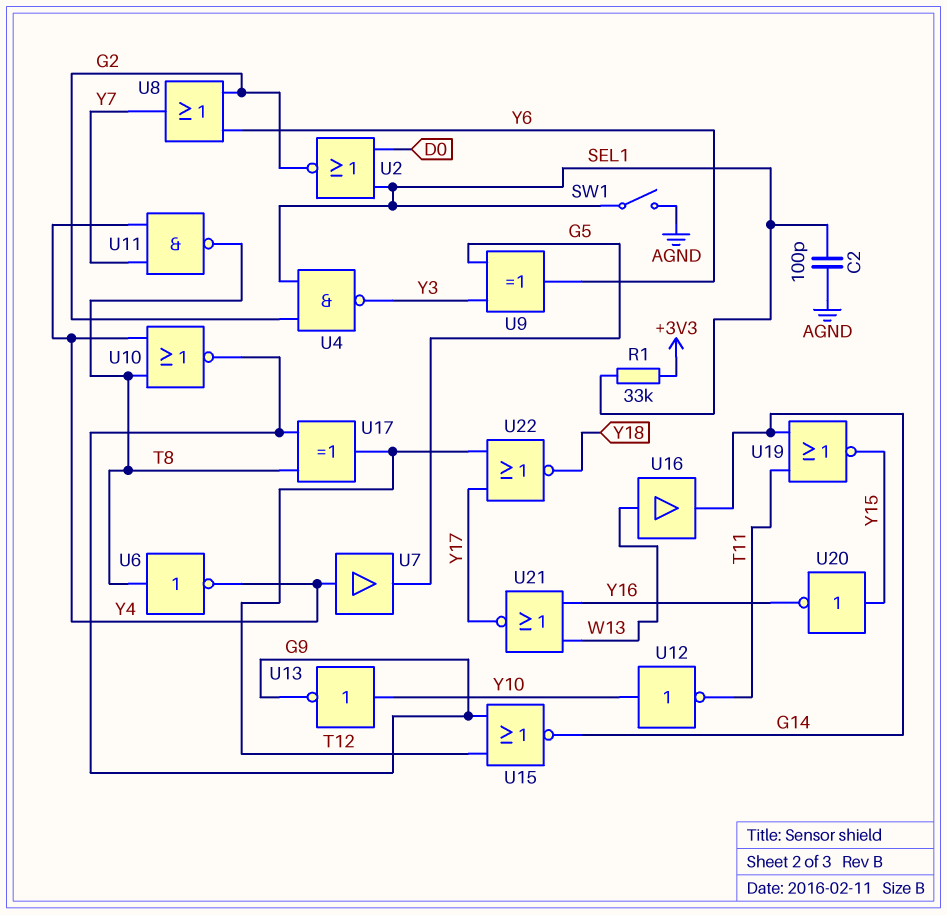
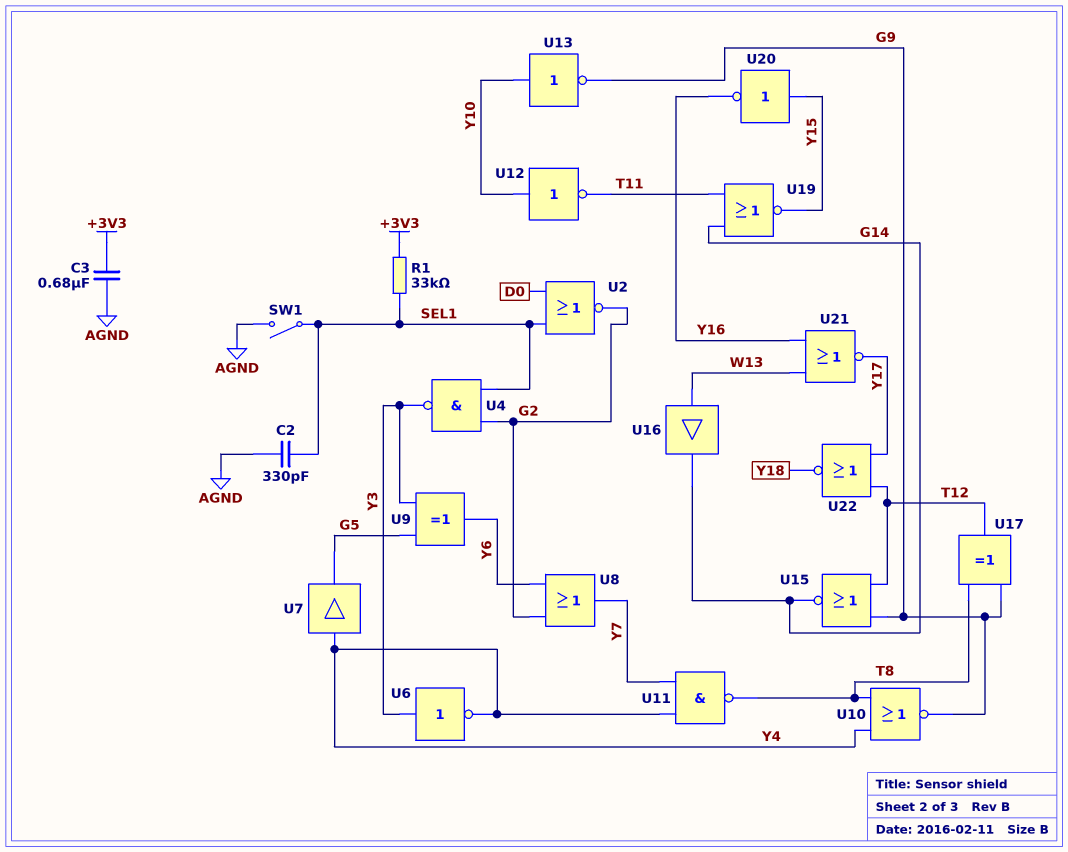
C2: 100pF (AGND, SEL1) -> 330pF (AGND, SEL1)
C3: none -> 680nF (+3V3, AGND)
U6: NOT (in T8, out Y4) -> NOT (in Y3, out Y4)

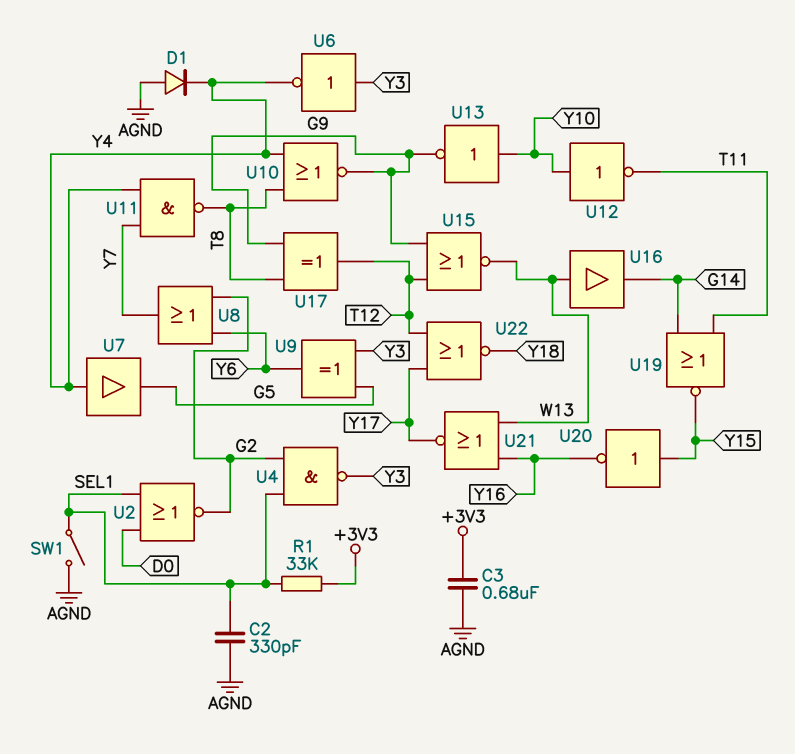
D1: none -> diode (A AGND, K Y4)
U15: NOR (in G9, in T12, out G14) -> NOR (in G9, in T12, out W13)

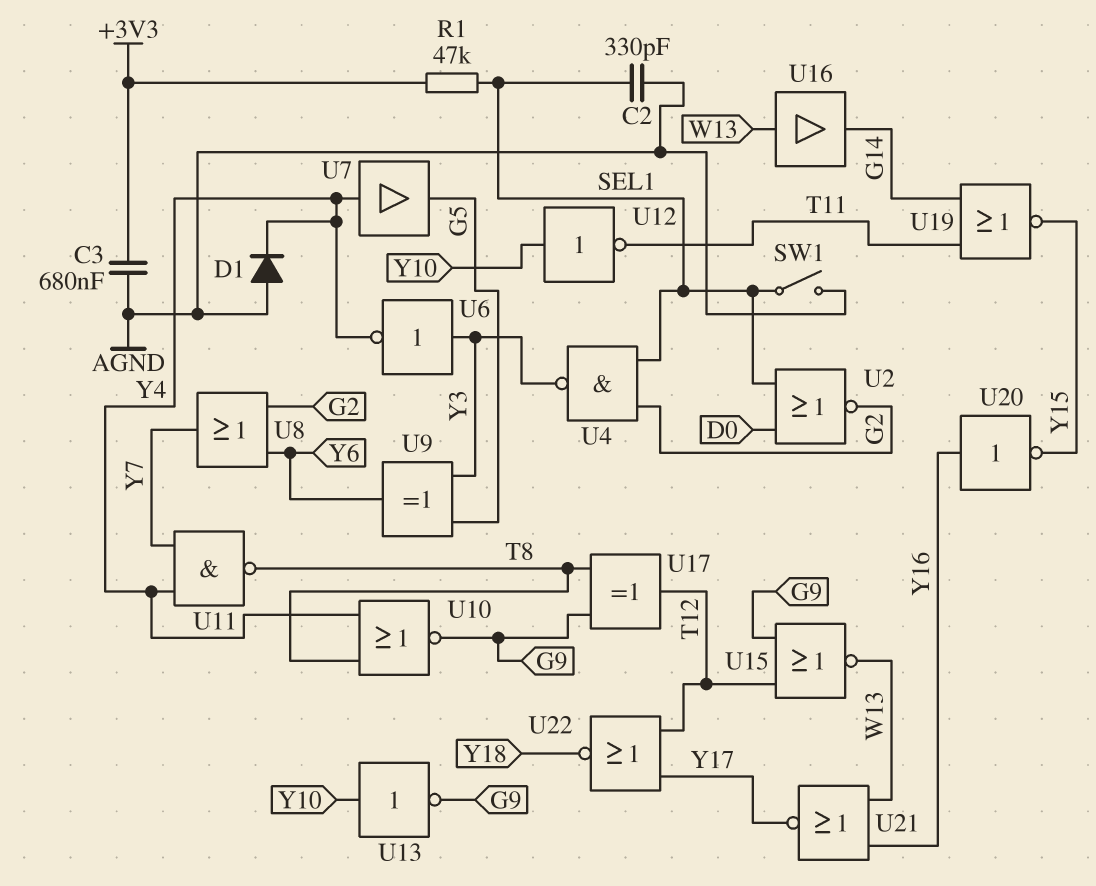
R1: 33k (+3V3, SEL1) -> 47k (+3V3, SEL1)
U20: NOT (in Y15, out Y16) -> NOT (in Y16, out Y15)

